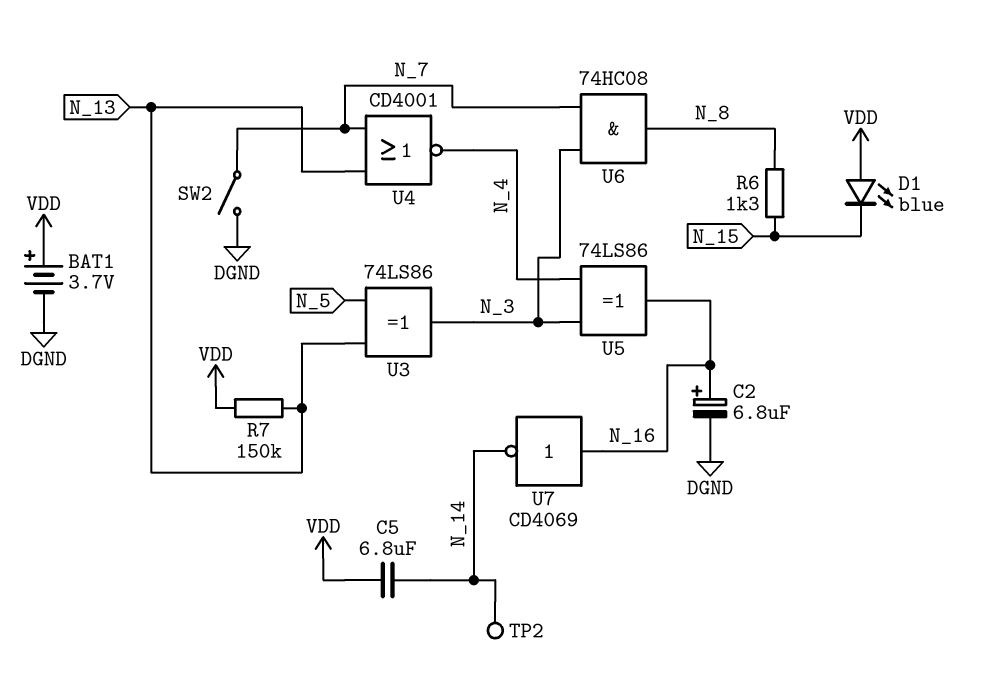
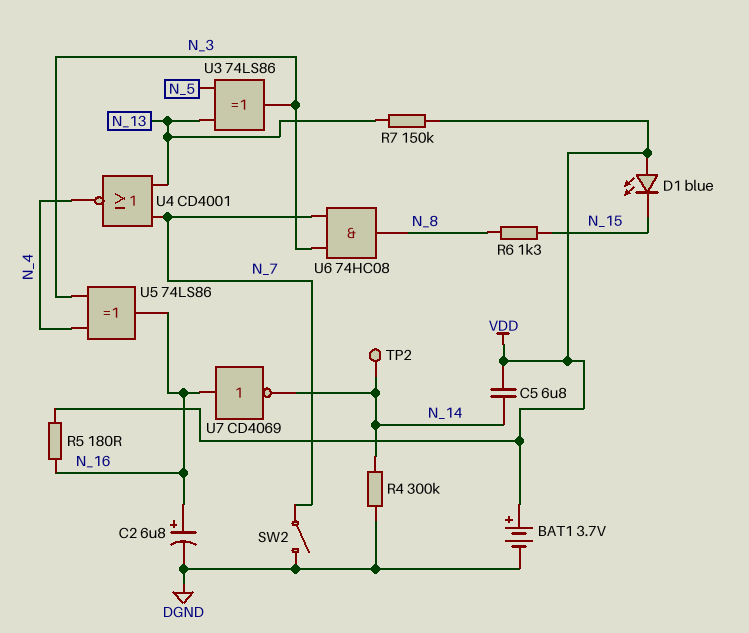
R4: none -> 300k (DGND, N_14)
R5: none -> 180 (N_16, VDD)

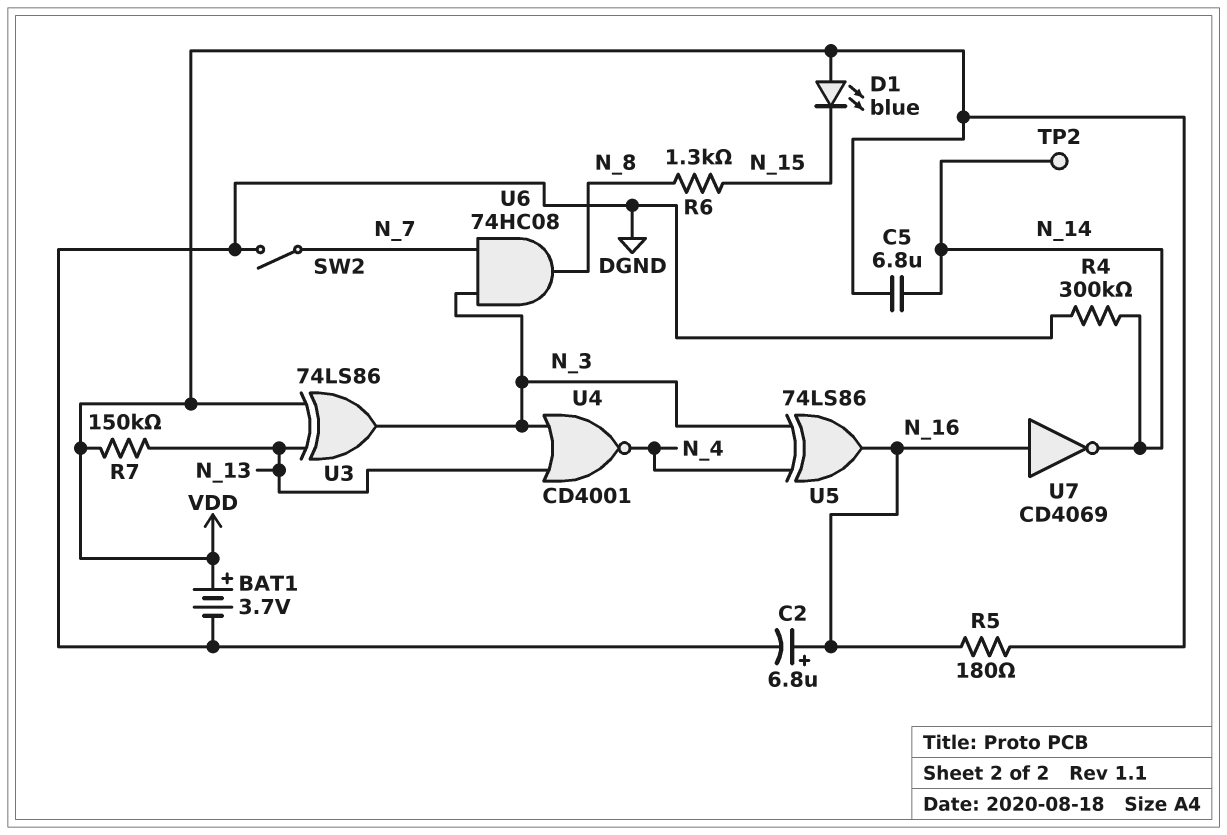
U3: XOR 74LS86 (in N_5, in N_13, out N_3) -> XOR 74LS86 (in N_13, in VDD, out N_3)
U4: NOR CD4001 (in N_7, in N_13, out N_4) -> NOR CD4001 (in N_3, in N_13, out N_4)

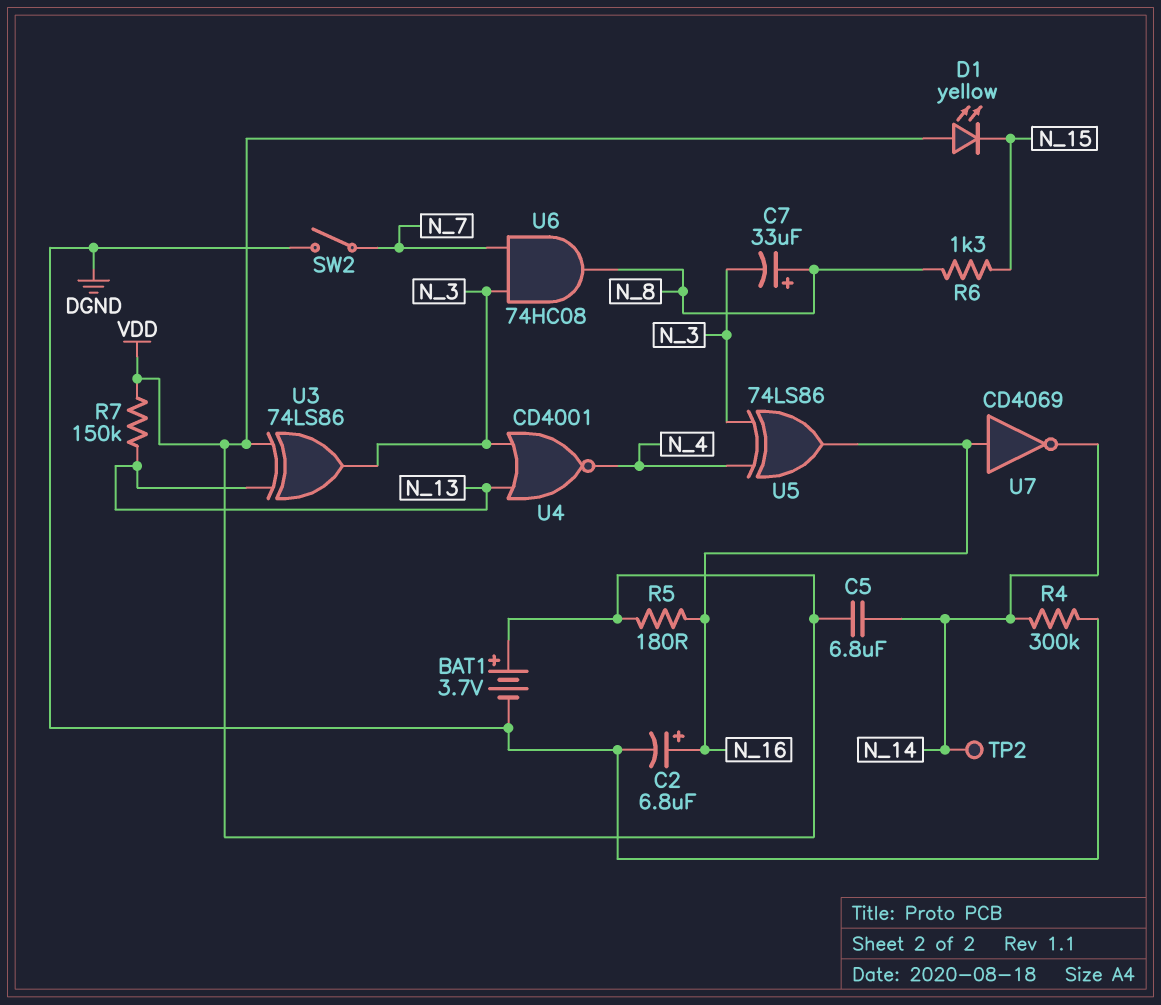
C7: none -> 33uF (plus N_8, minus N_3)
D1: LED blue (A VDD, K N_15) -> LED yellow (A VDD, K N_15)

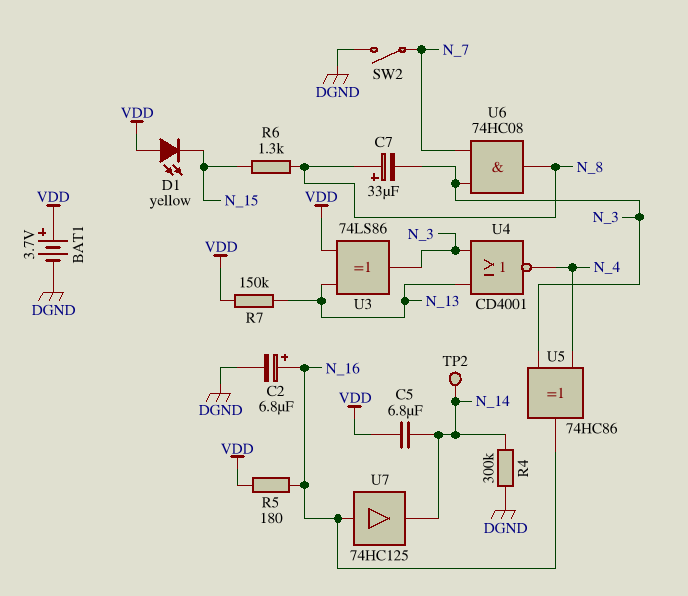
U5: XOR 74LS86 (in N_3, in N_4, out N_16) -> XOR 74HC86 (in N_3, in N_4, out N_16)
U7: NOT CD4069 (in N_16, out N_14) -> buffer 74HC125 (in N_16, out N_14)

